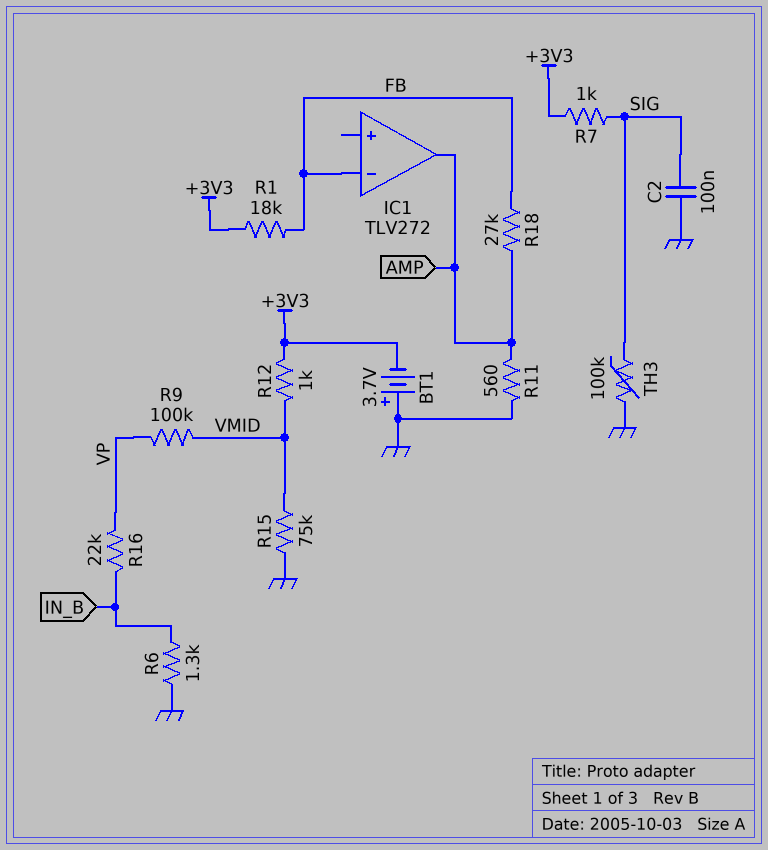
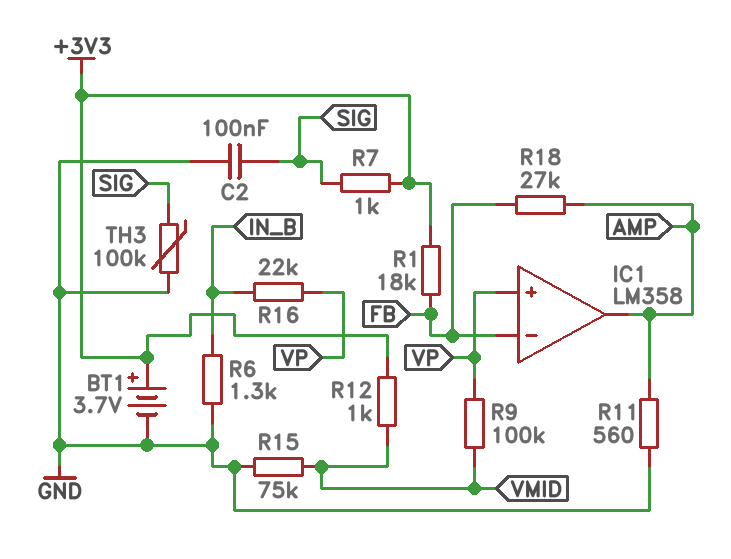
BT1: 3.7V (plus GND, minus +3V3) -> 3.7V (plus +3V3, minus GND)
IC1: TLV272 -> LM358
IC1 pin in+: none -> VP

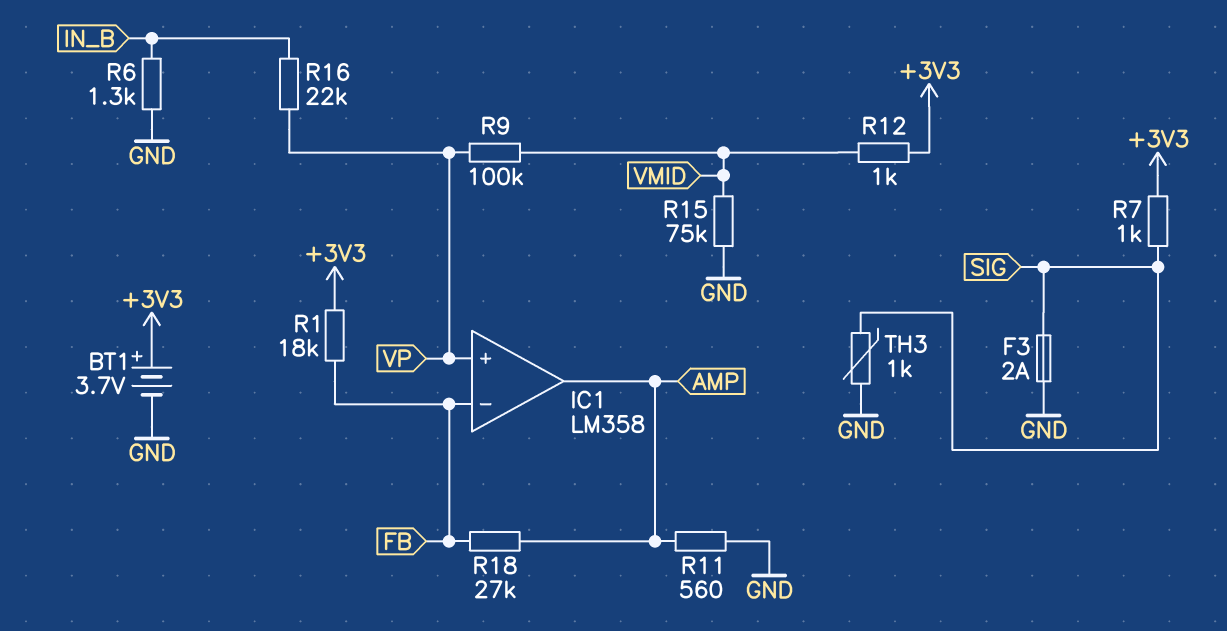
C2: 100nF (GND, SIG) -> none
F3: none -> 2A (GND, SIG)
TH3: 100k (GND, SIG) -> 1k (GND, SIG)

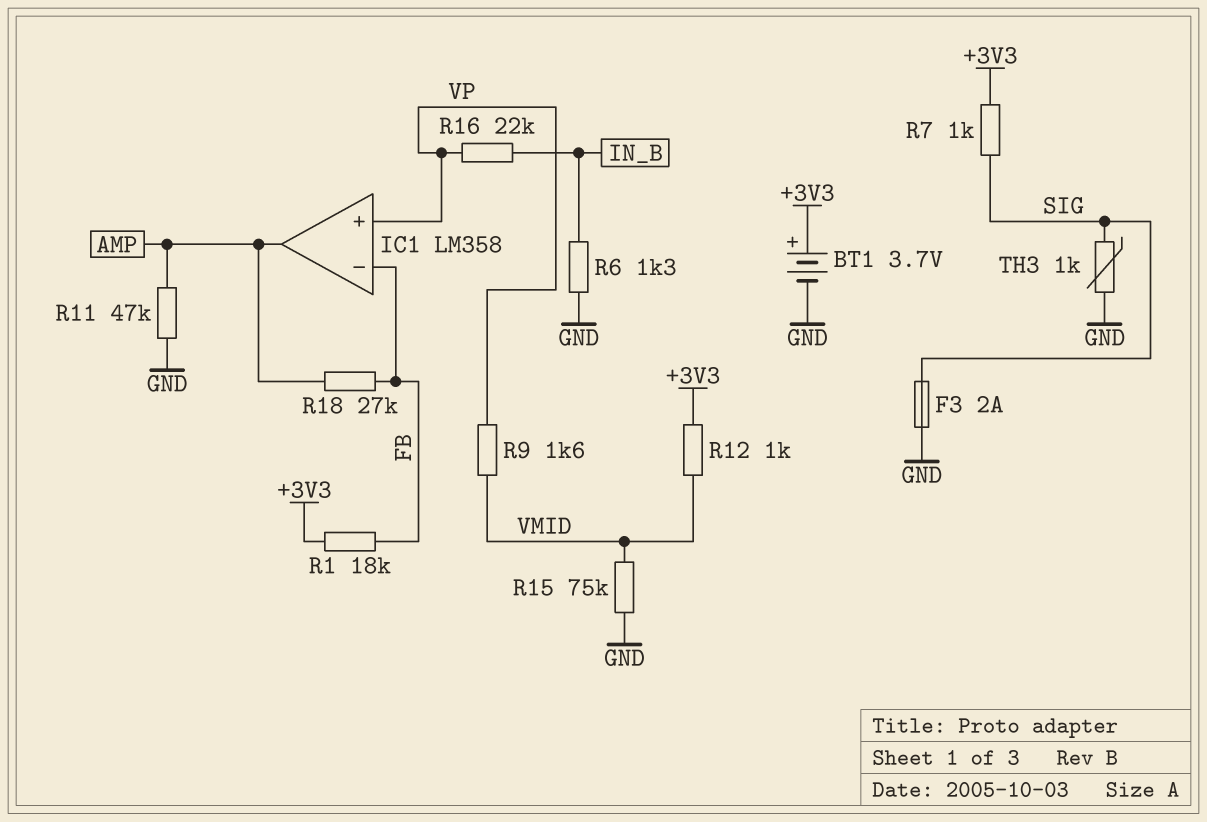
R9: 100k (VMID, VP) -> 1.6k (VMID, VP)
R11: 560 (AMP, GND) -> 47k (AMP, GND)

